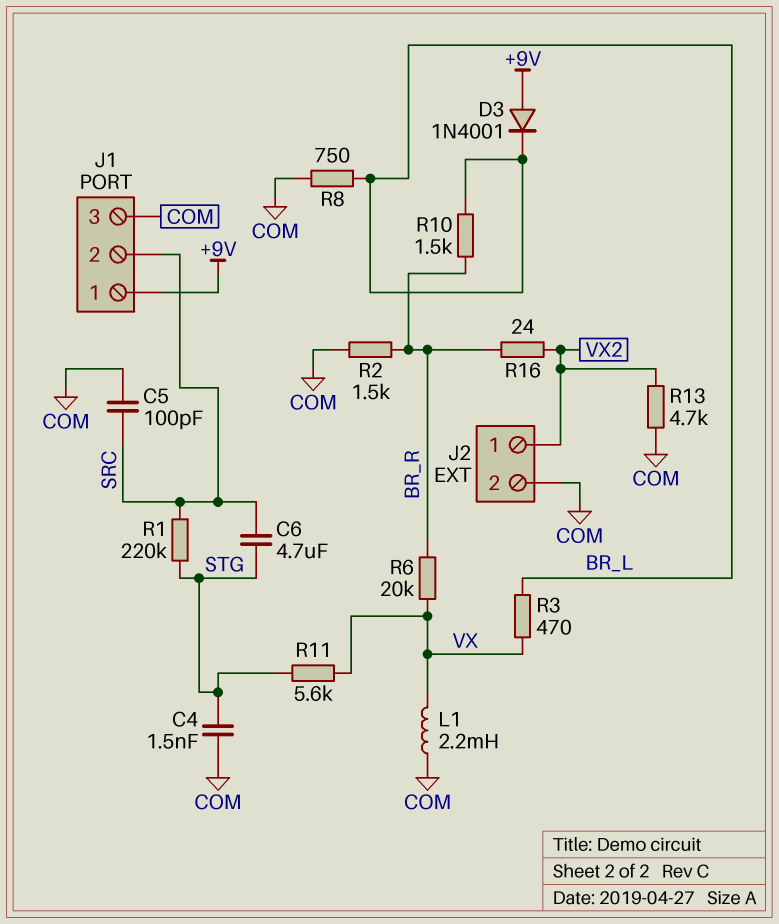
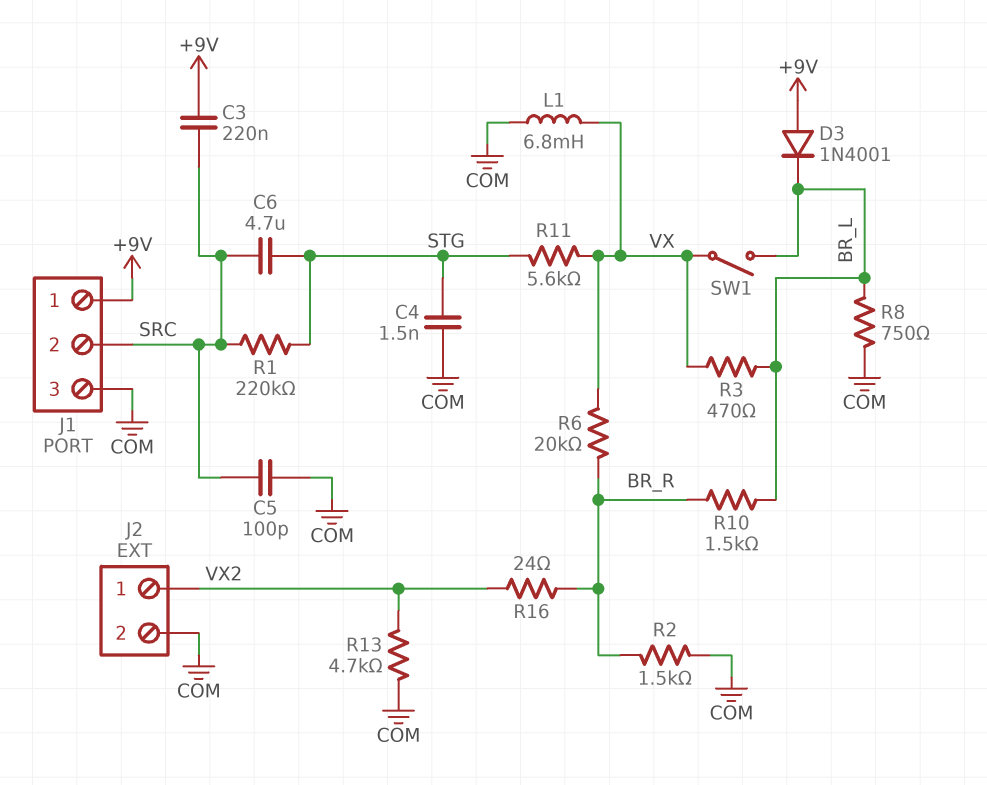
C3: none -> 220nF (+9V, SRC)
L1: 2.2mH (COM, VX) -> 6.8mH (COM, VX)
SW1: none -> switch (BR_L, VX)

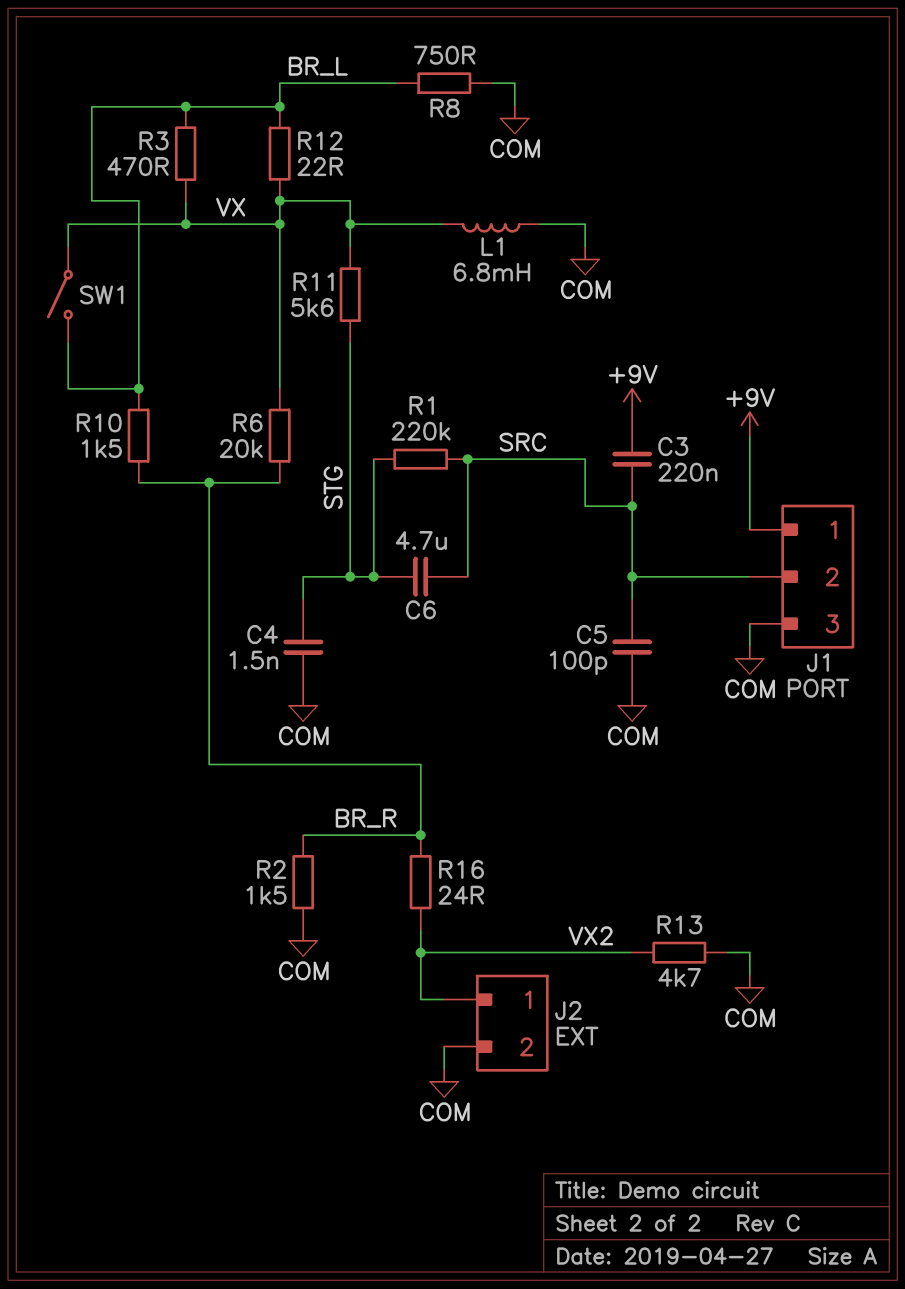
D3: diode 1N4001 (A +9V, K BR_L) -> none
R12: none -> 22 (BR_L, VX)

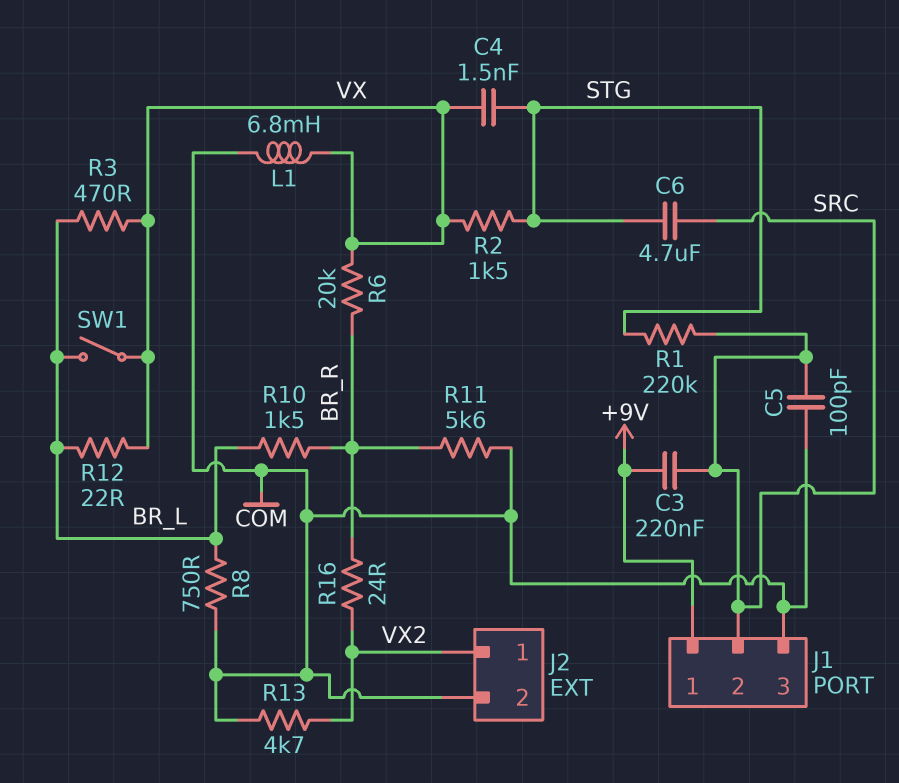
C4: 1.5nF (COM, STG) -> 1.5nF (STG, VX)
R2: 1.5k (BR_R, COM) -> 1.5k (STG, VX)
R11: 5.6k (STG, VX) -> 5.6k (BR_R, COM)

